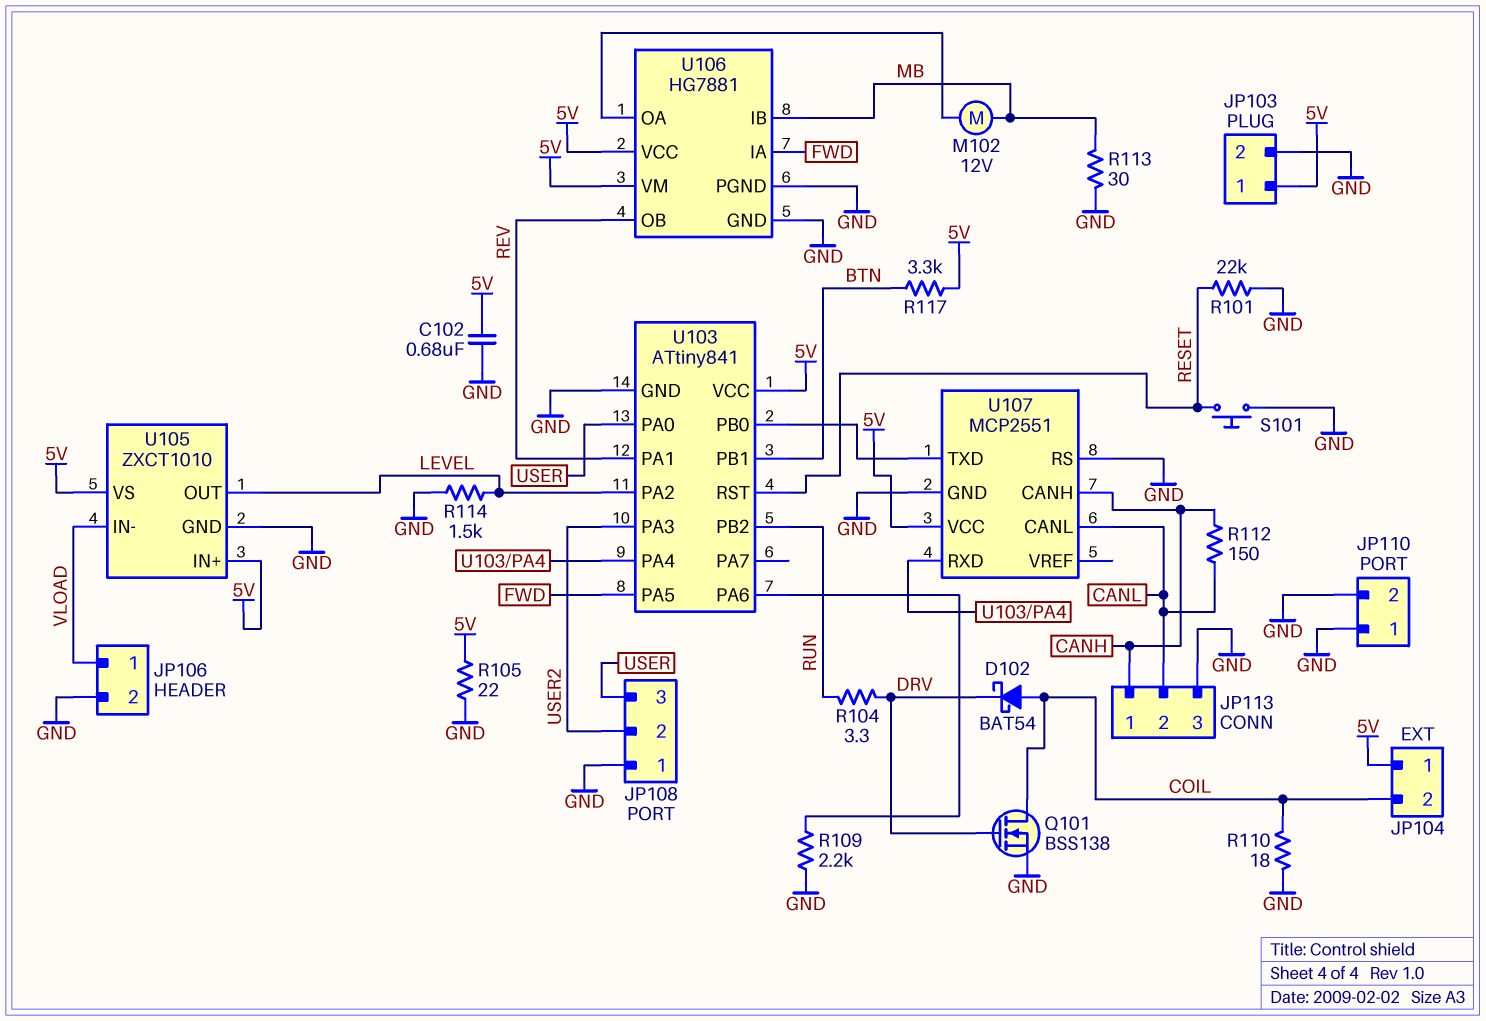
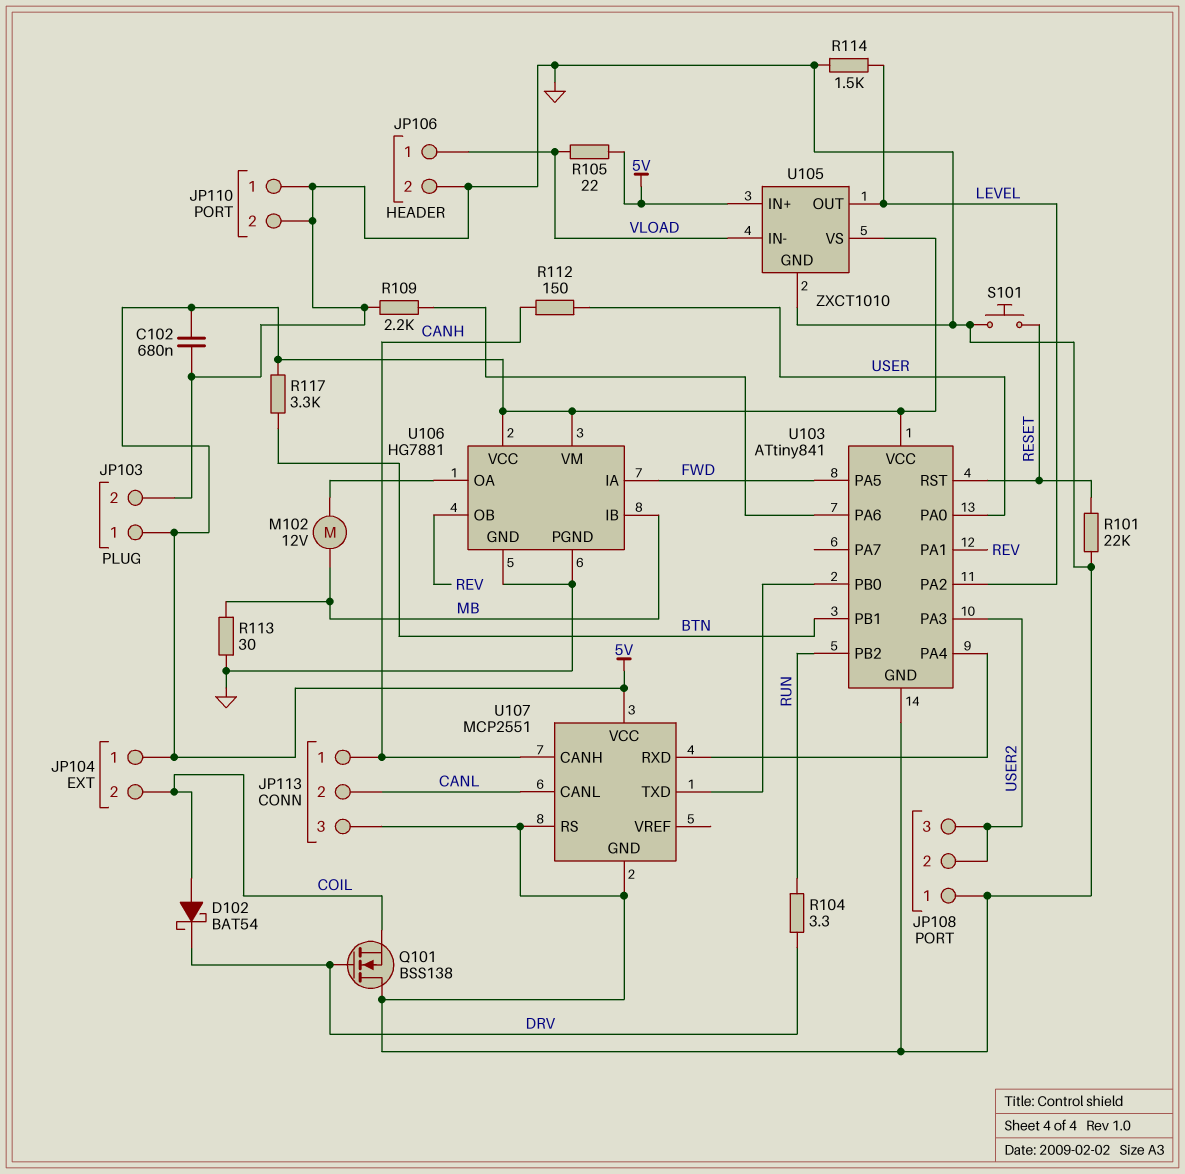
JP108 pin 3: USER -> USER2
Q101: NMOS BSS138 (G DRV, D COIL, S GND) -> NMOS BSS138 (G DRV, D GND, S COIL)
R105: 22 (5V, GND) -> 22 (5V, VLOAD)
R110: 18 (COIL, GND) -> none
R112: 150 (CANH, CANL) -> 150 (CANH, USER)

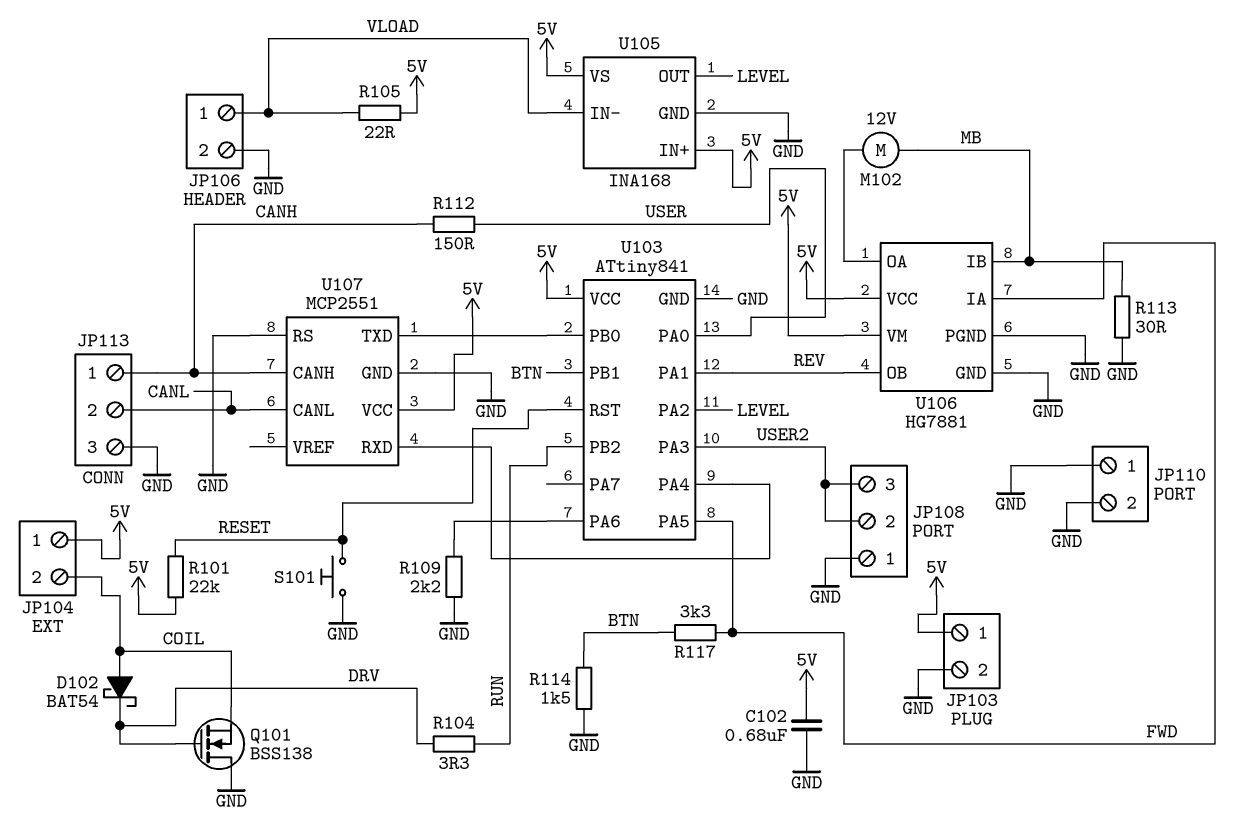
R101: 22k (GND, RESET) -> 22k (5V, RESET)
R114: 1.5k (GND, LEVEL) -> 1.5k (BTN, GND)
R117: 3.3k (5V, BTN) -> 3.3k (BTN, FWD)
U105: ZXCT1010 -> INA168

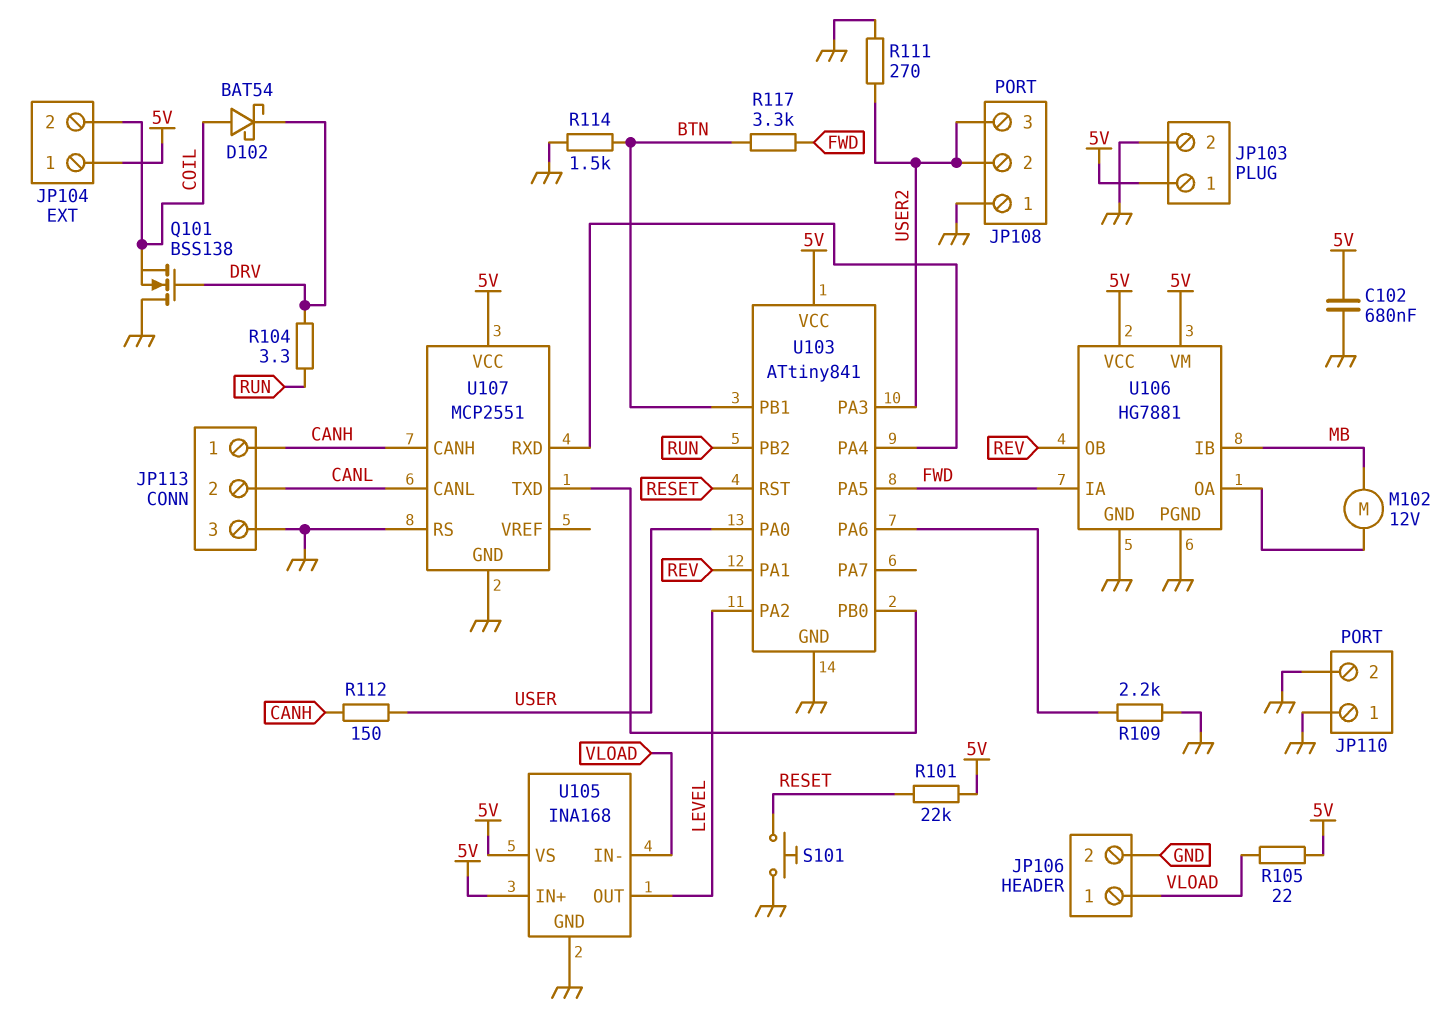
R111: none -> 270 (GND, USER2)
R113: 30 (GND, MB) -> none

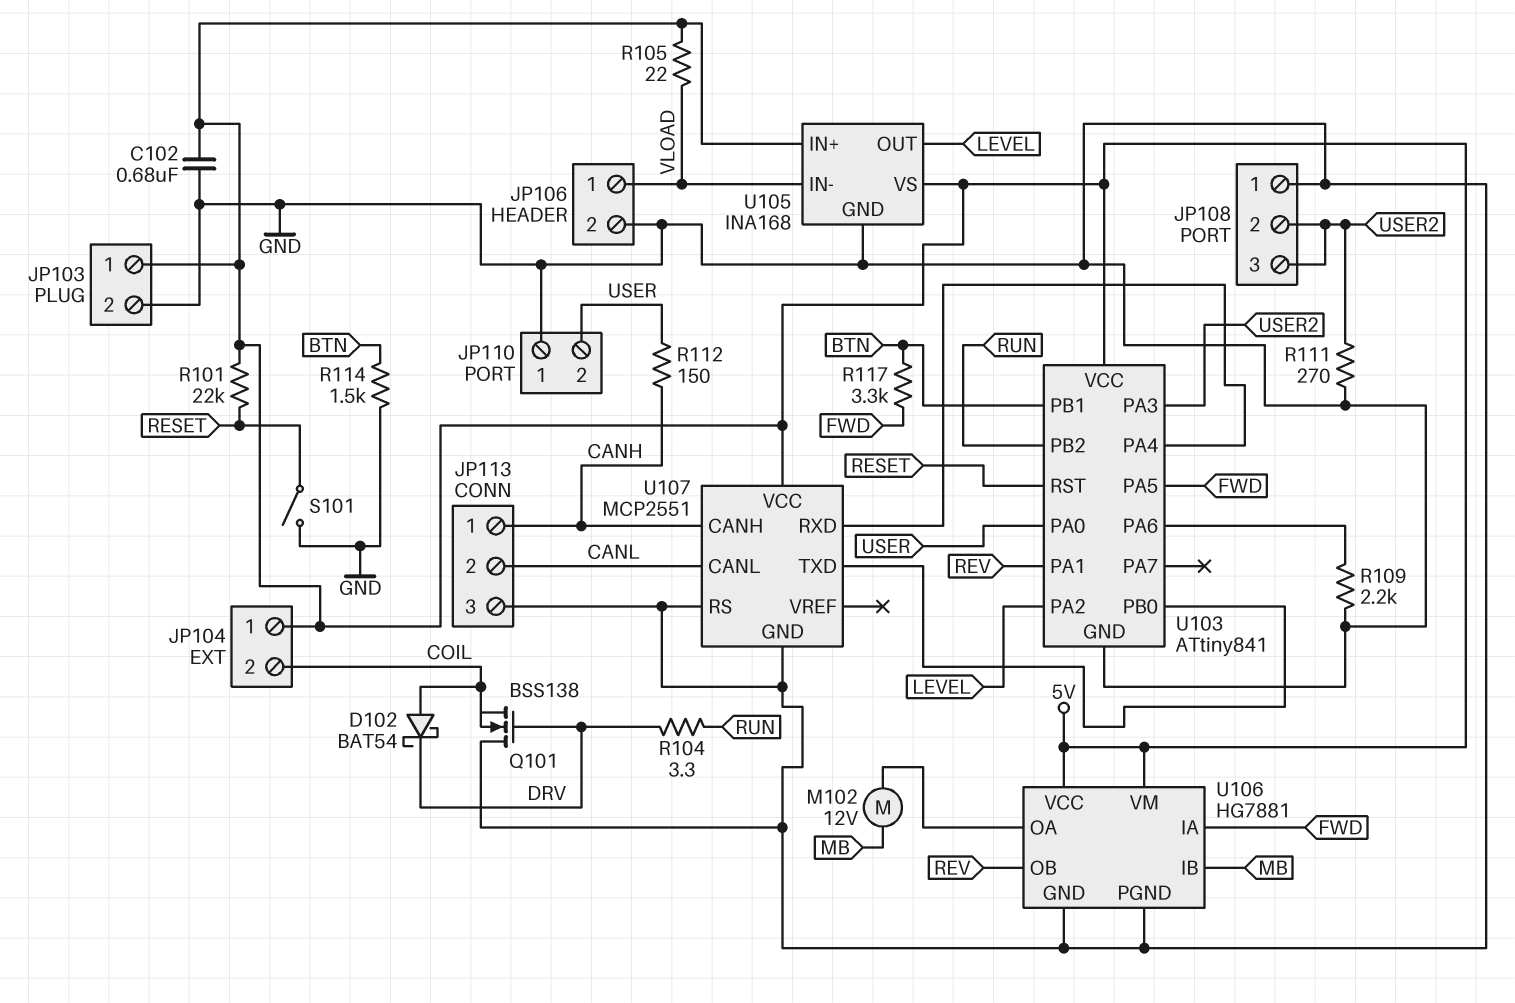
JP110 pin 2: GND -> USER
S101: button (GND, RESET) -> switch (GND, RESET)

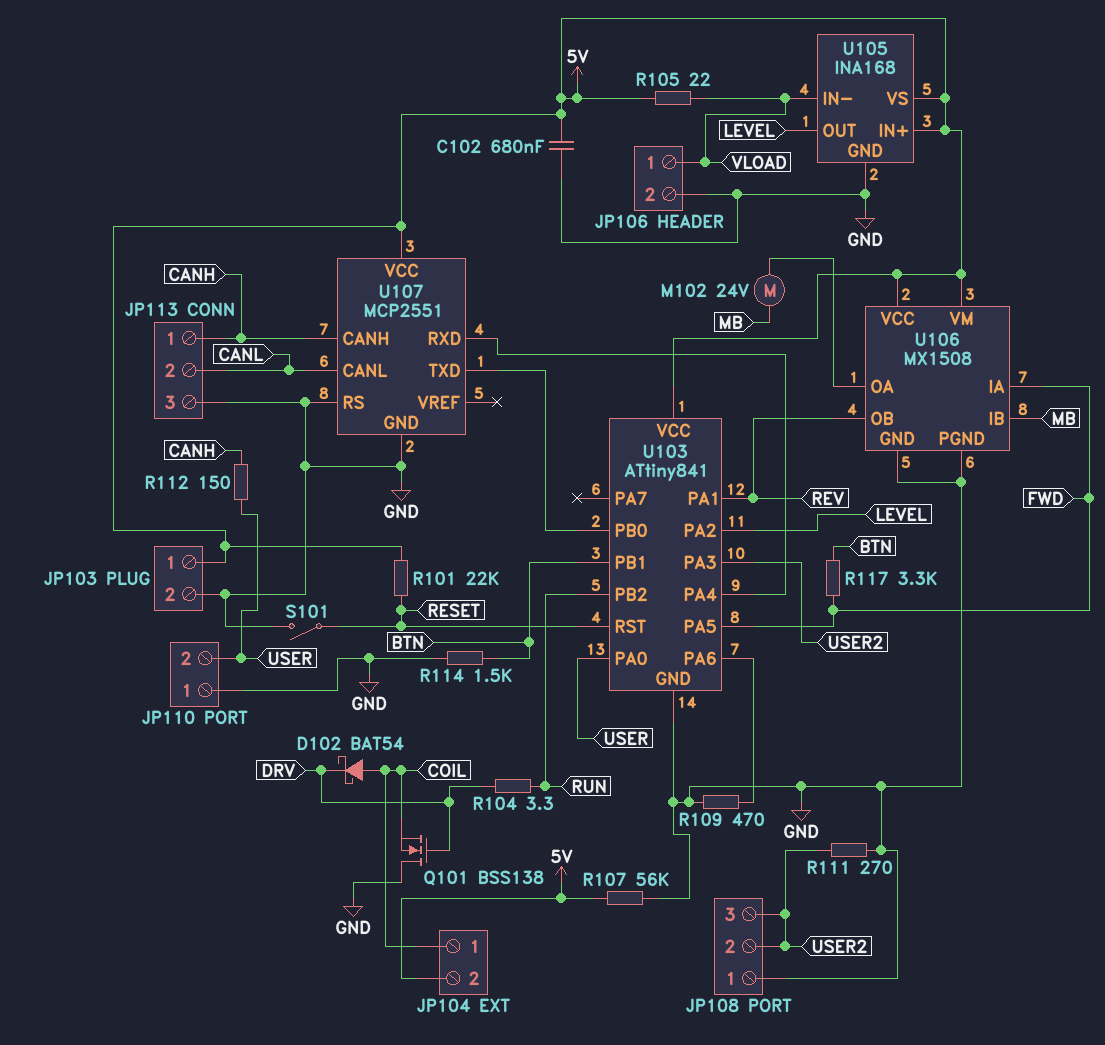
JP104 pin 1: 5V -> COIL
JP104 pin 2: COIL -> 5V
M102: motor 12V (MB, U106/OA) -> motor 24V (MB, U106/OA)
R107: none -> 56k (5V, GND)
R109: 2.2k (GND, U103/PA6) -> 470 (GND, U103/PA6)
U106: HG7881 -> MX1508

